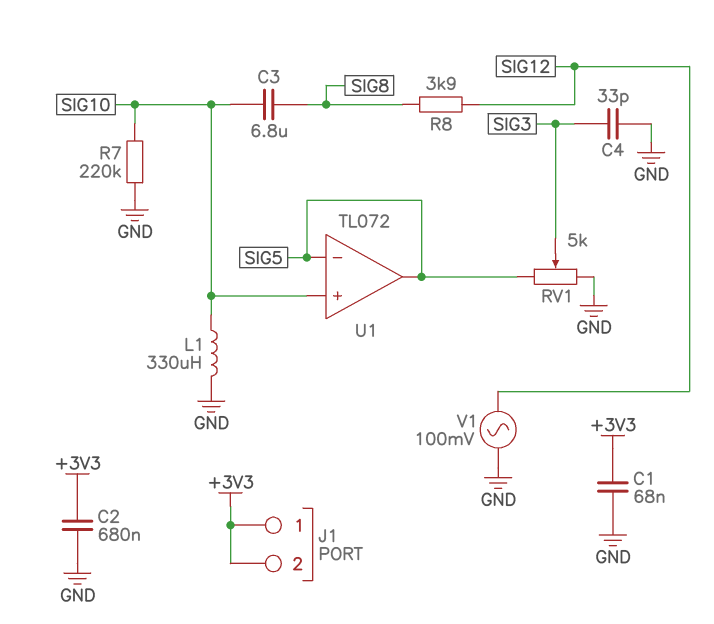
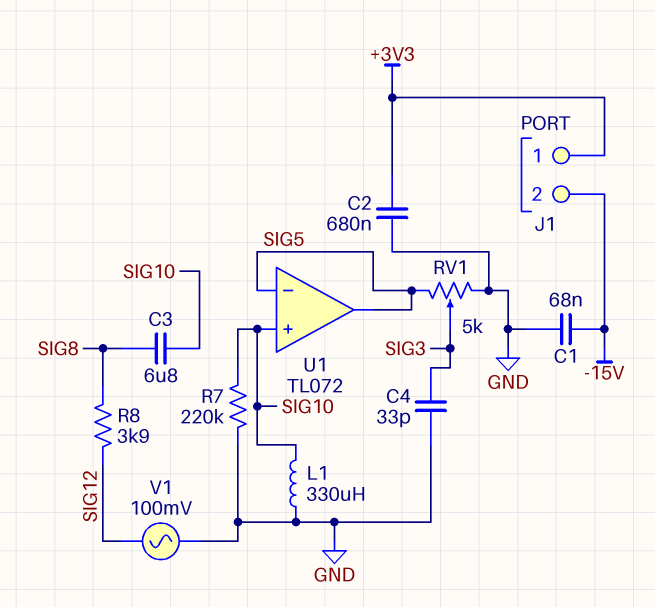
C1: 68nF (+3V3, GND) -> 68nF (-15V, GND)
J1 pin 2: +3V3 -> -15V

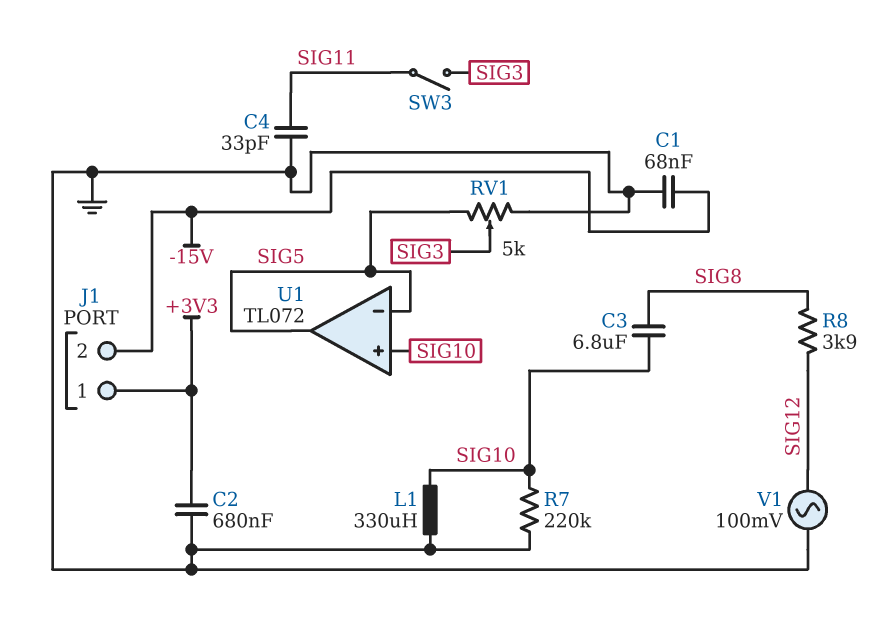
C4: 33pF (GND, SIG3) -> 33pF (GND, SIG11)
SW3: none -> switch (SIG3, SIG11)

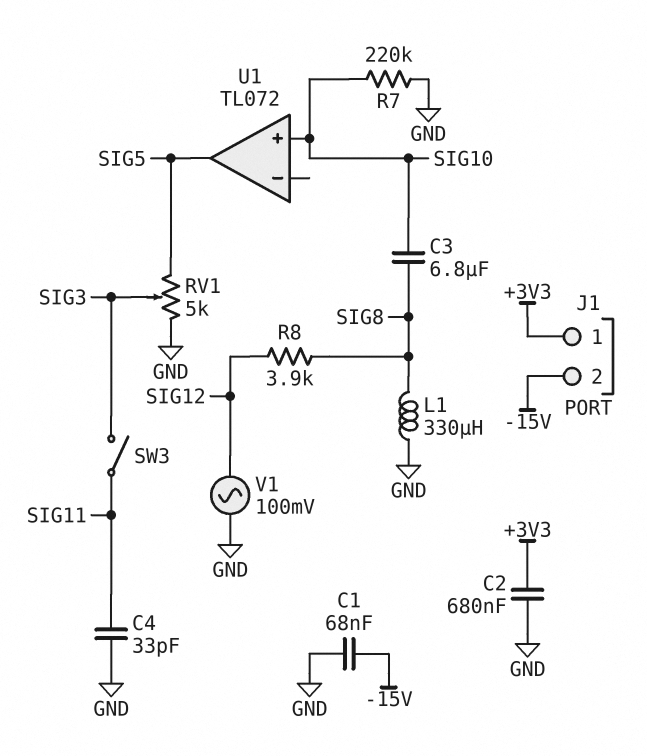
L1: 330uH (GND, SIG10) -> 330uH (GND, SIG8)
U1 pin in-: SIG5 -> none

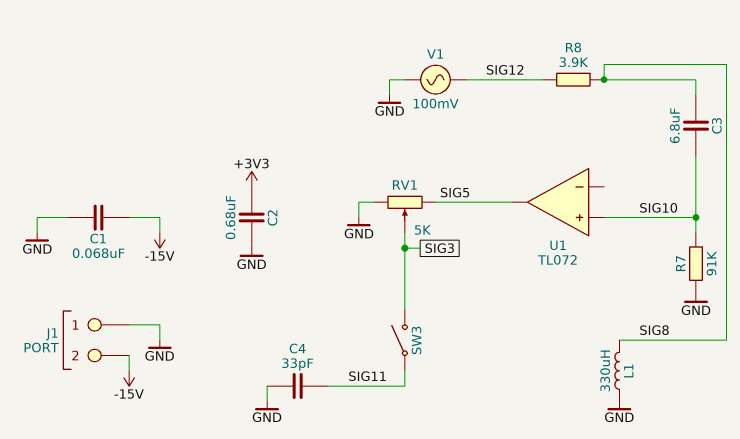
J1 pin 1: +3V3 -> GND
R7: 220k (GND, SIG10) -> 91k (GND, SIG10)

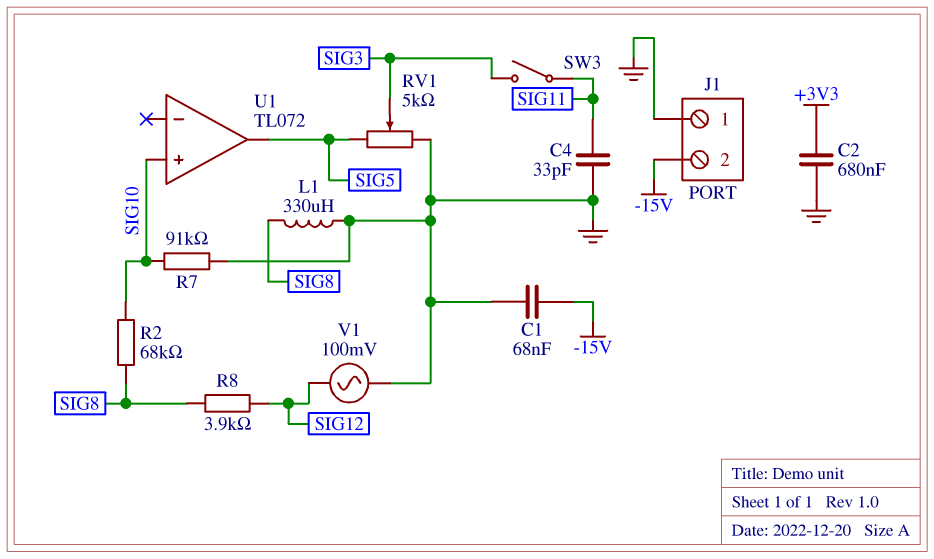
C3: 6.8uF (SIG8, SIG10) -> none
R2: none -> 68k (SIG8, SIG10)

